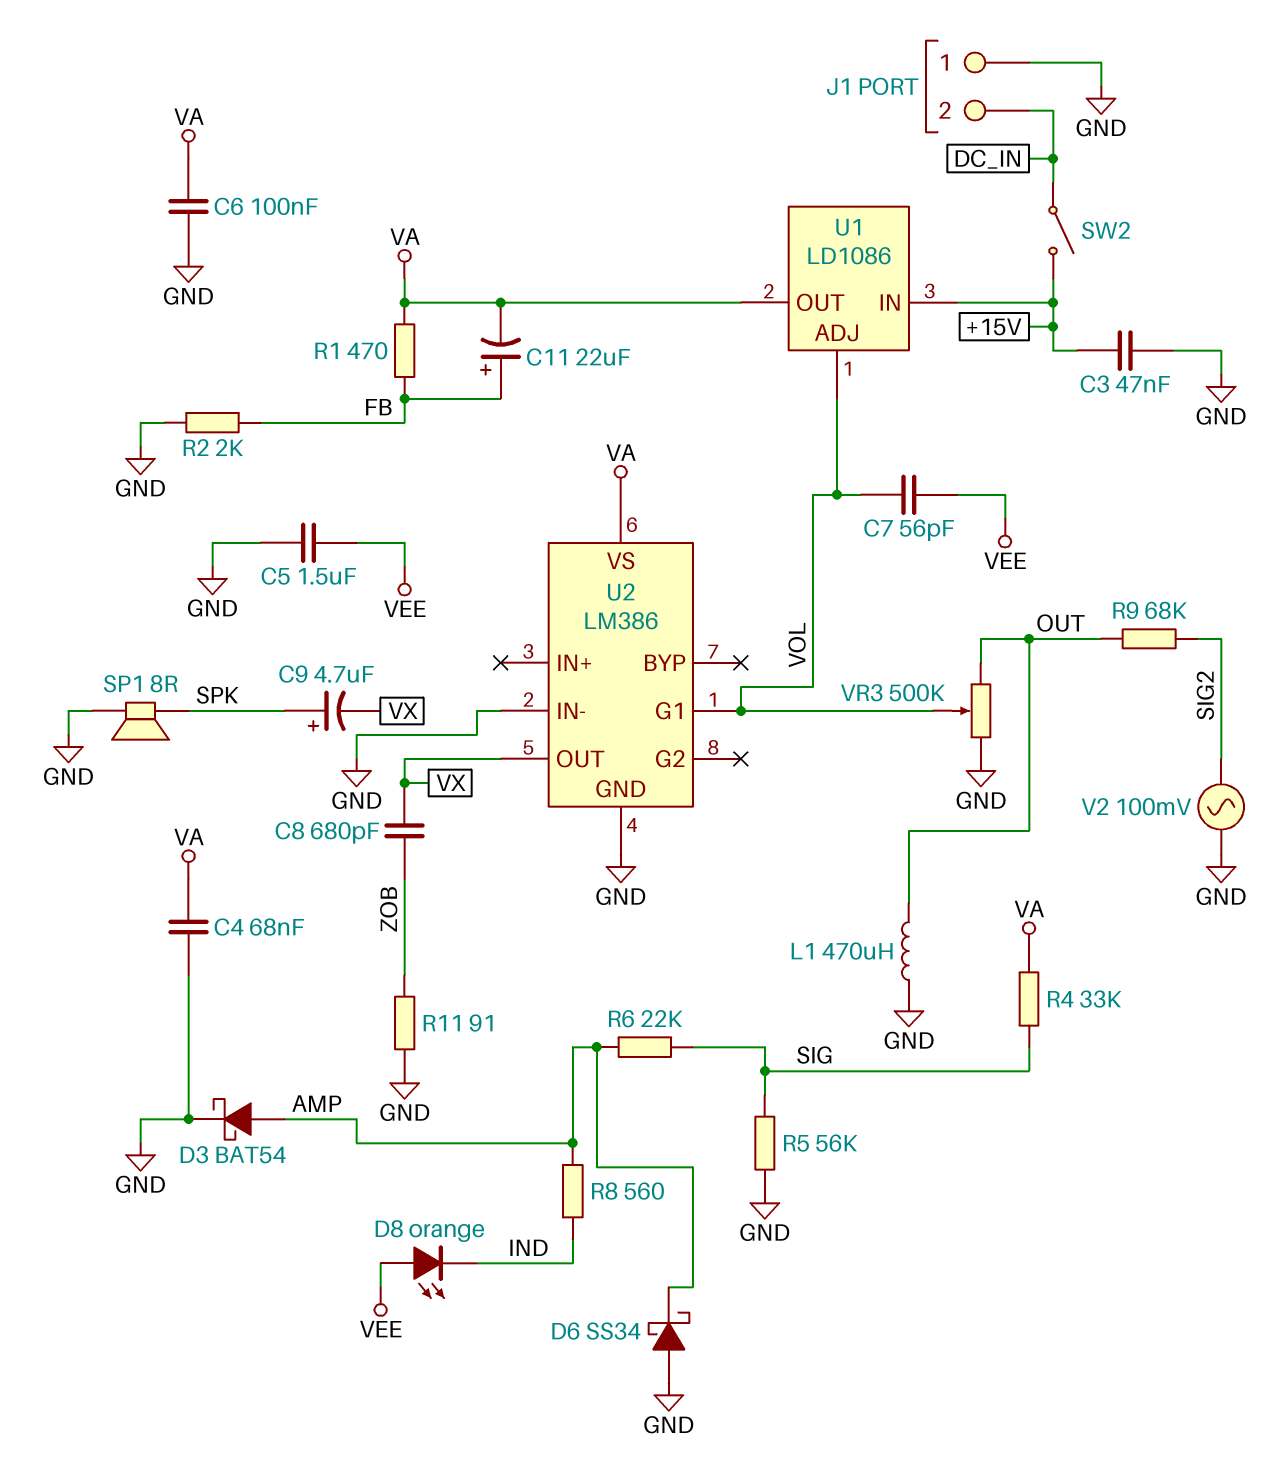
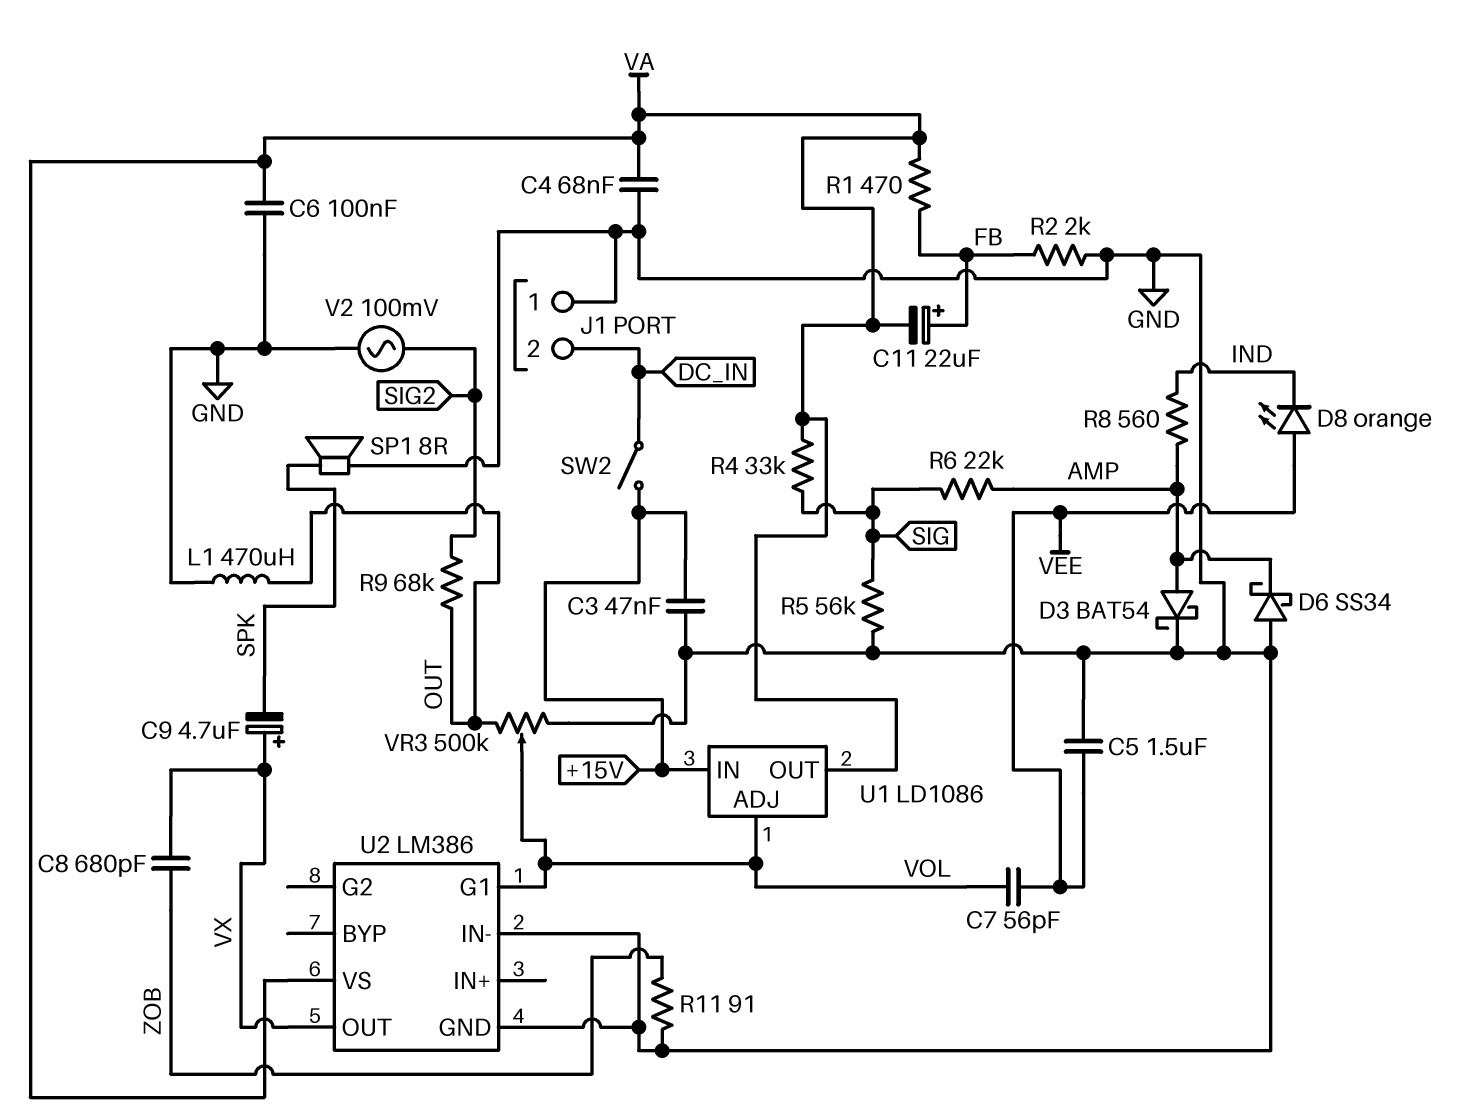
C9: 4.7uF (plus SPK, minus VX) -> 4.7uF (plus VX, minus SPK)

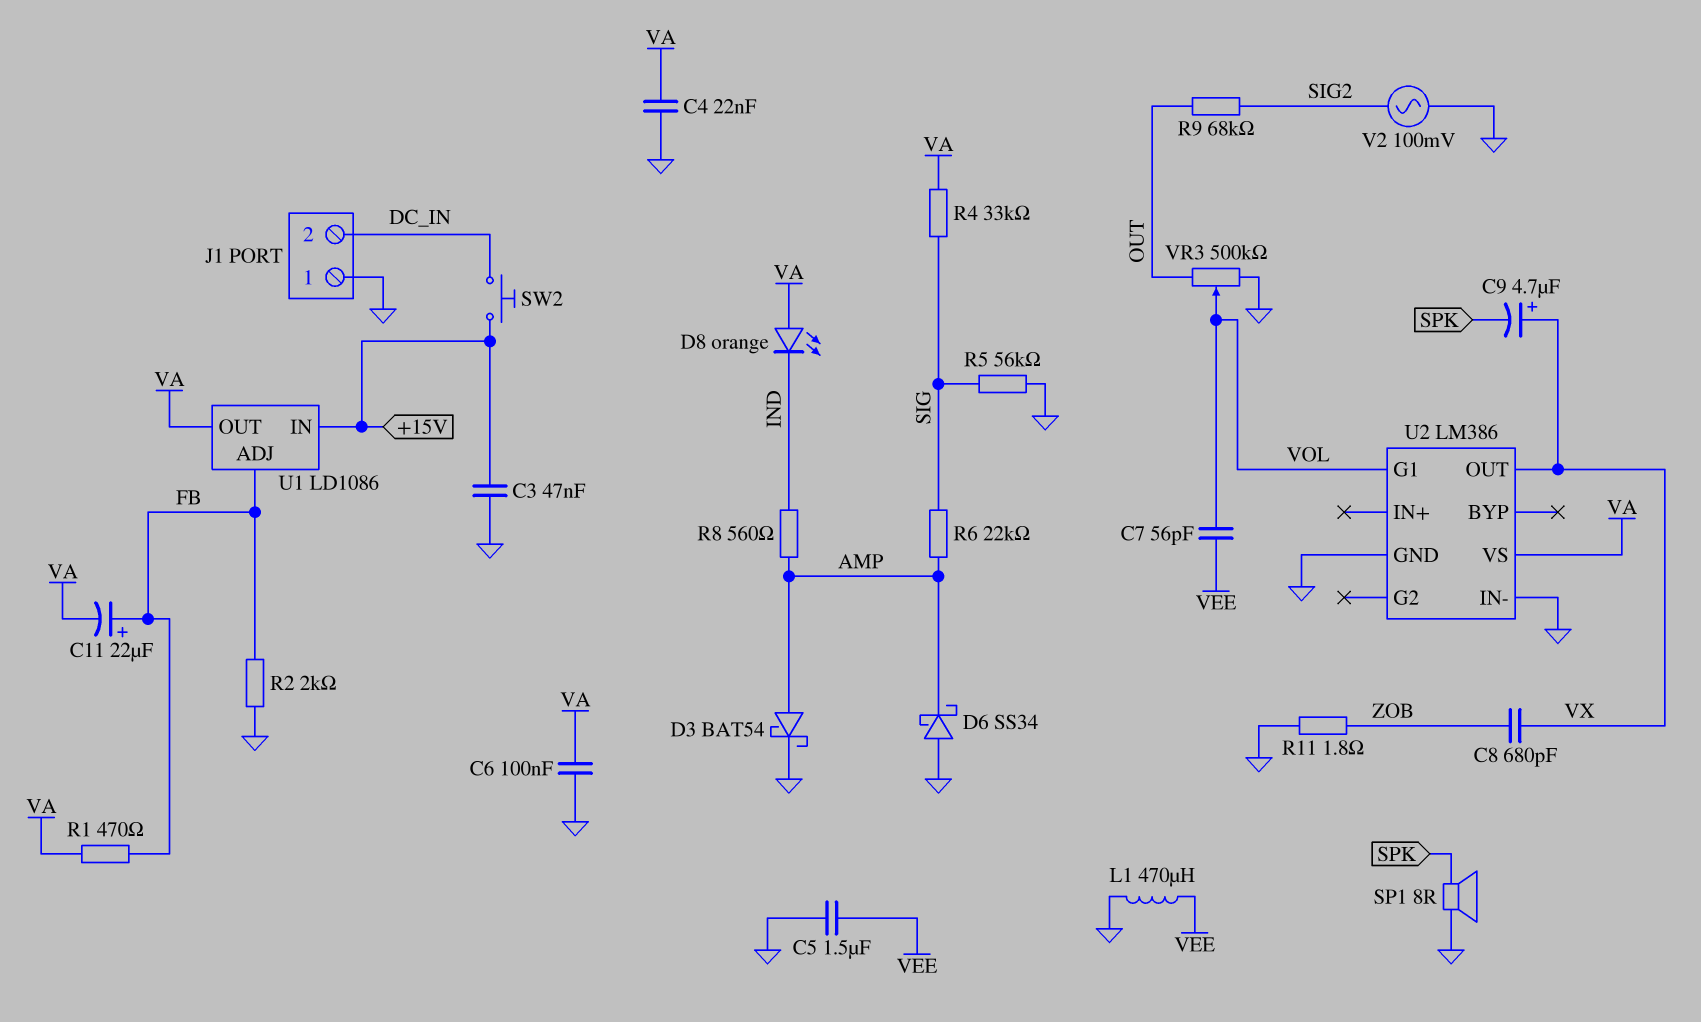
C4: 68nF (GND, VA) -> 22nF (GND, VA)
D8: LED orange (A VEE, K IND) -> LED orange (A VA, K IND)
L1: 470uH (GND, OUT) -> 470uH (GND, VEE)
R11: 91 (GND, ZOB) -> 1.8 (GND, ZOB)
SW2: switch (+15V, DC_IN) -> button (+15V, DC_IN)
U1 pin ADJ: VOL -> FB

